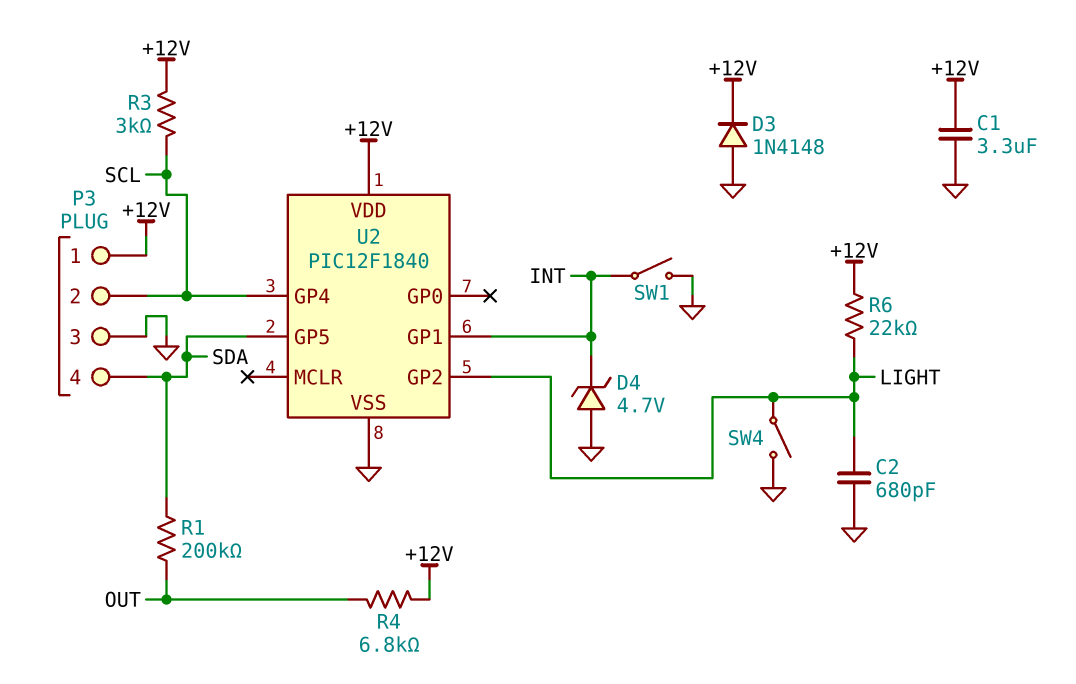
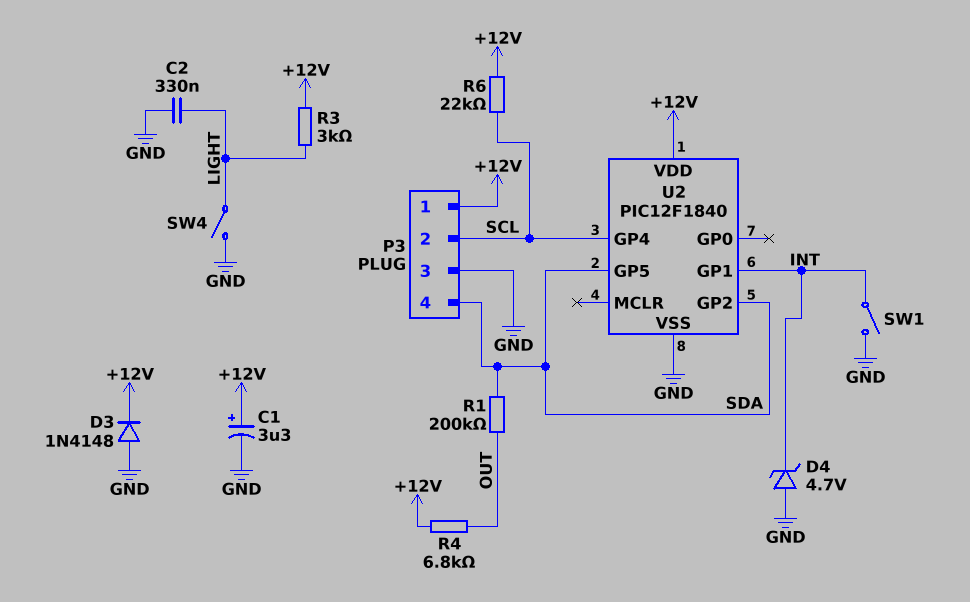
C1: 3.3uF (+12V, GND) -> 3.3uF (plus +12V, minus GND)
C2: 680pF (GND, LIGHT) -> 330nF (GND, LIGHT)
R3: 3k (+12V, SCL) -> 3k (+12V, LIGHT)
R6: 22k (+12V, LIGHT) -> 22k (+12V, SCL)
U2 pin GP2: LIGHT -> SDA

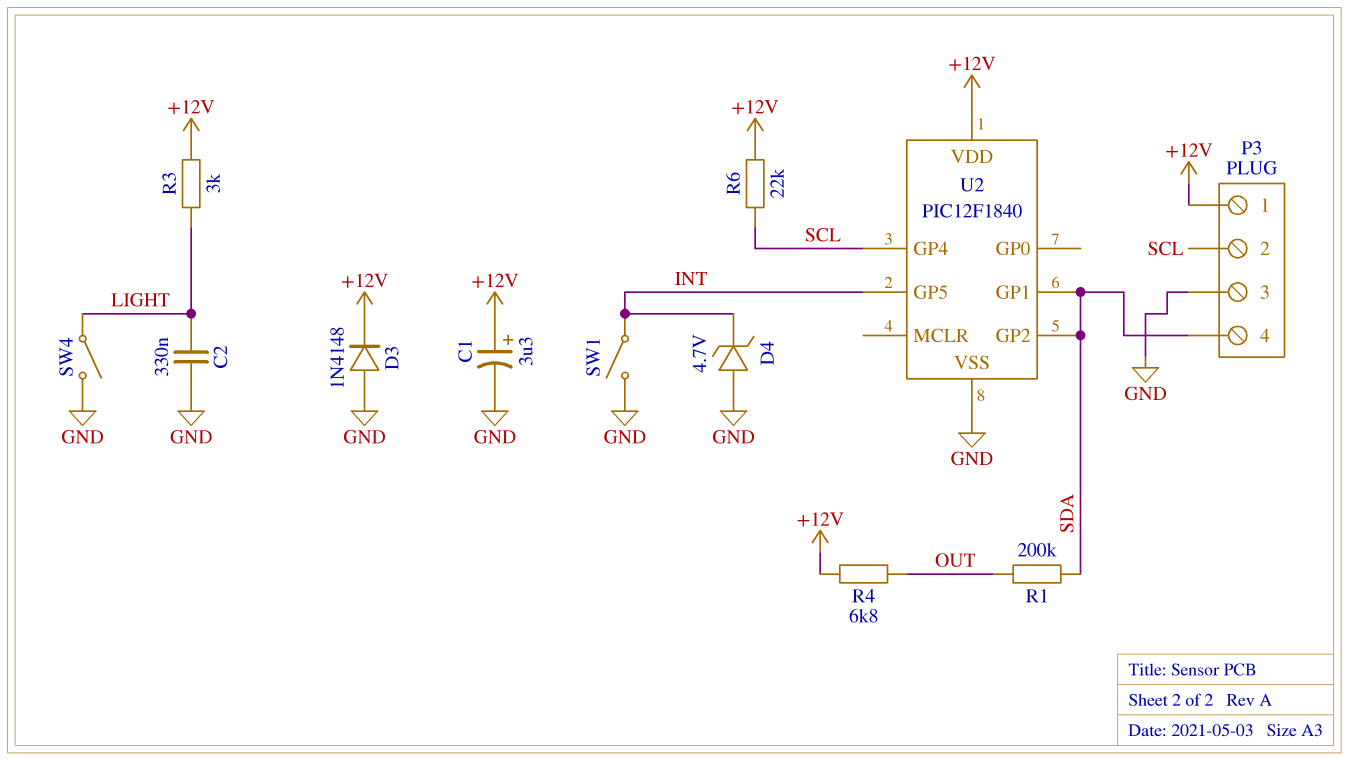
U2 pin GP1: INT -> SDA
U2 pin GP5: SDA -> INT

